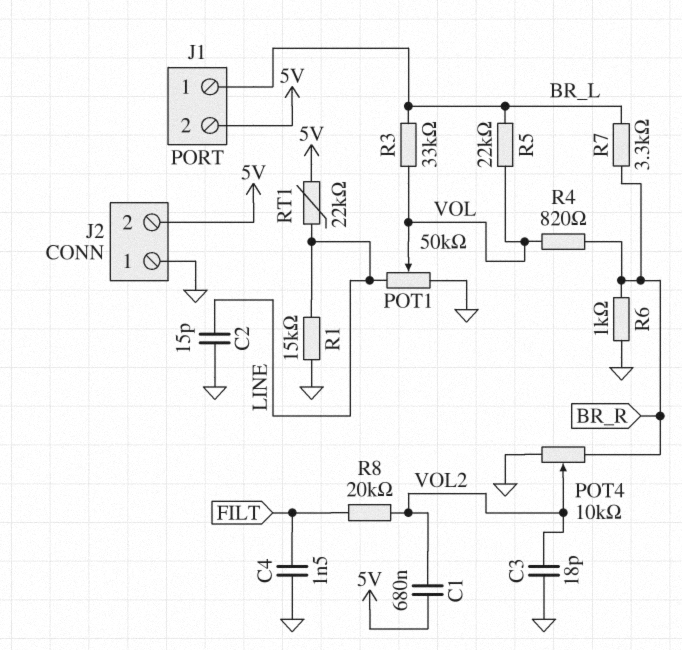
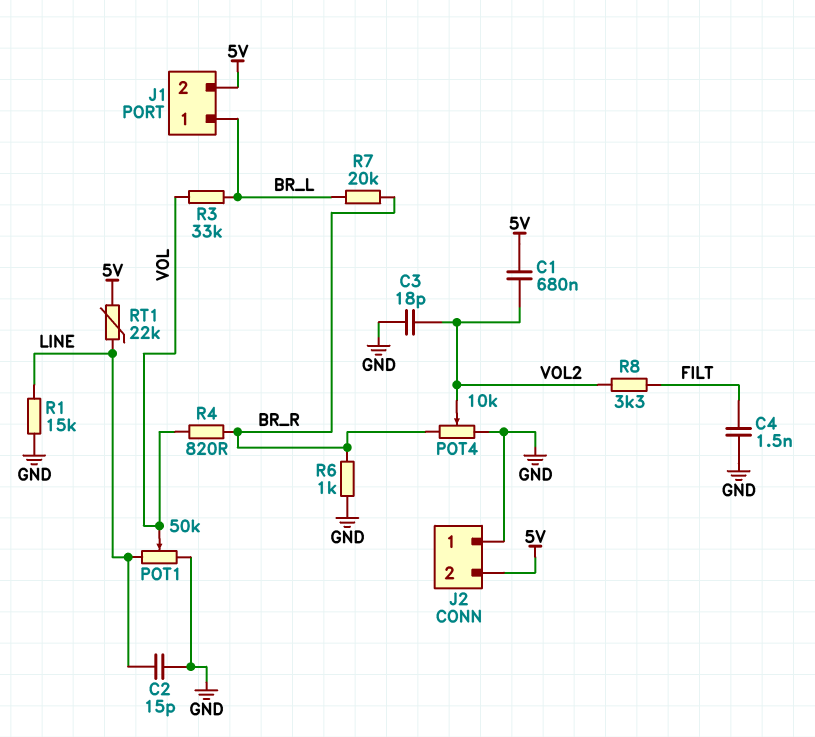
R5: 22k (BR_L, VOL) -> none
R7: 3.3k (BR_L, BR_R) -> 20k (BR_L, BR_R)
R8: 20k (FILT, VOL2) -> 3.3k (FILT, VOL2)

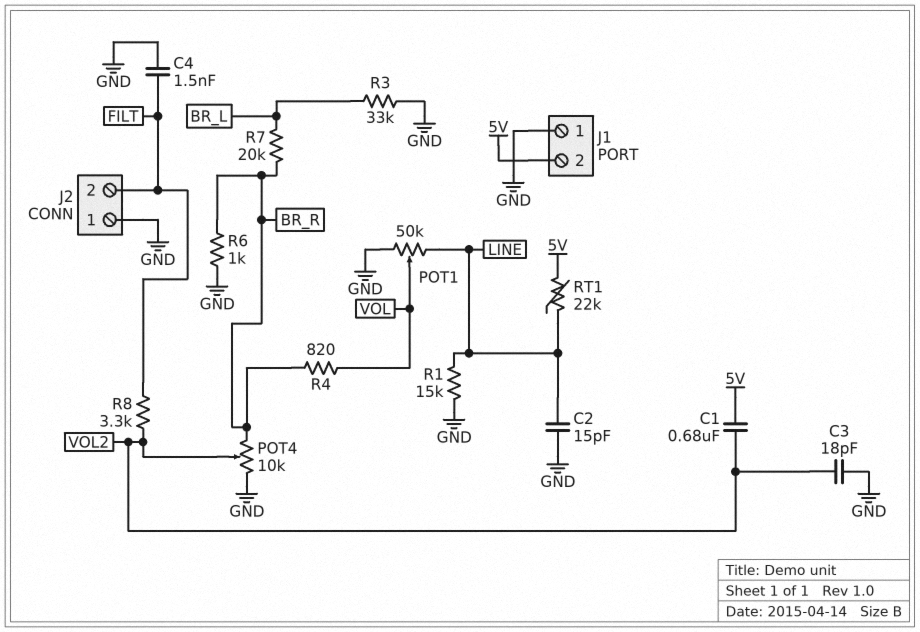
J1 pin 1: BR_L -> GND
J2 pin 2: 5V -> FILT
R3: 33k (BR_L, VOL) -> 33k (BR_L, GND)

